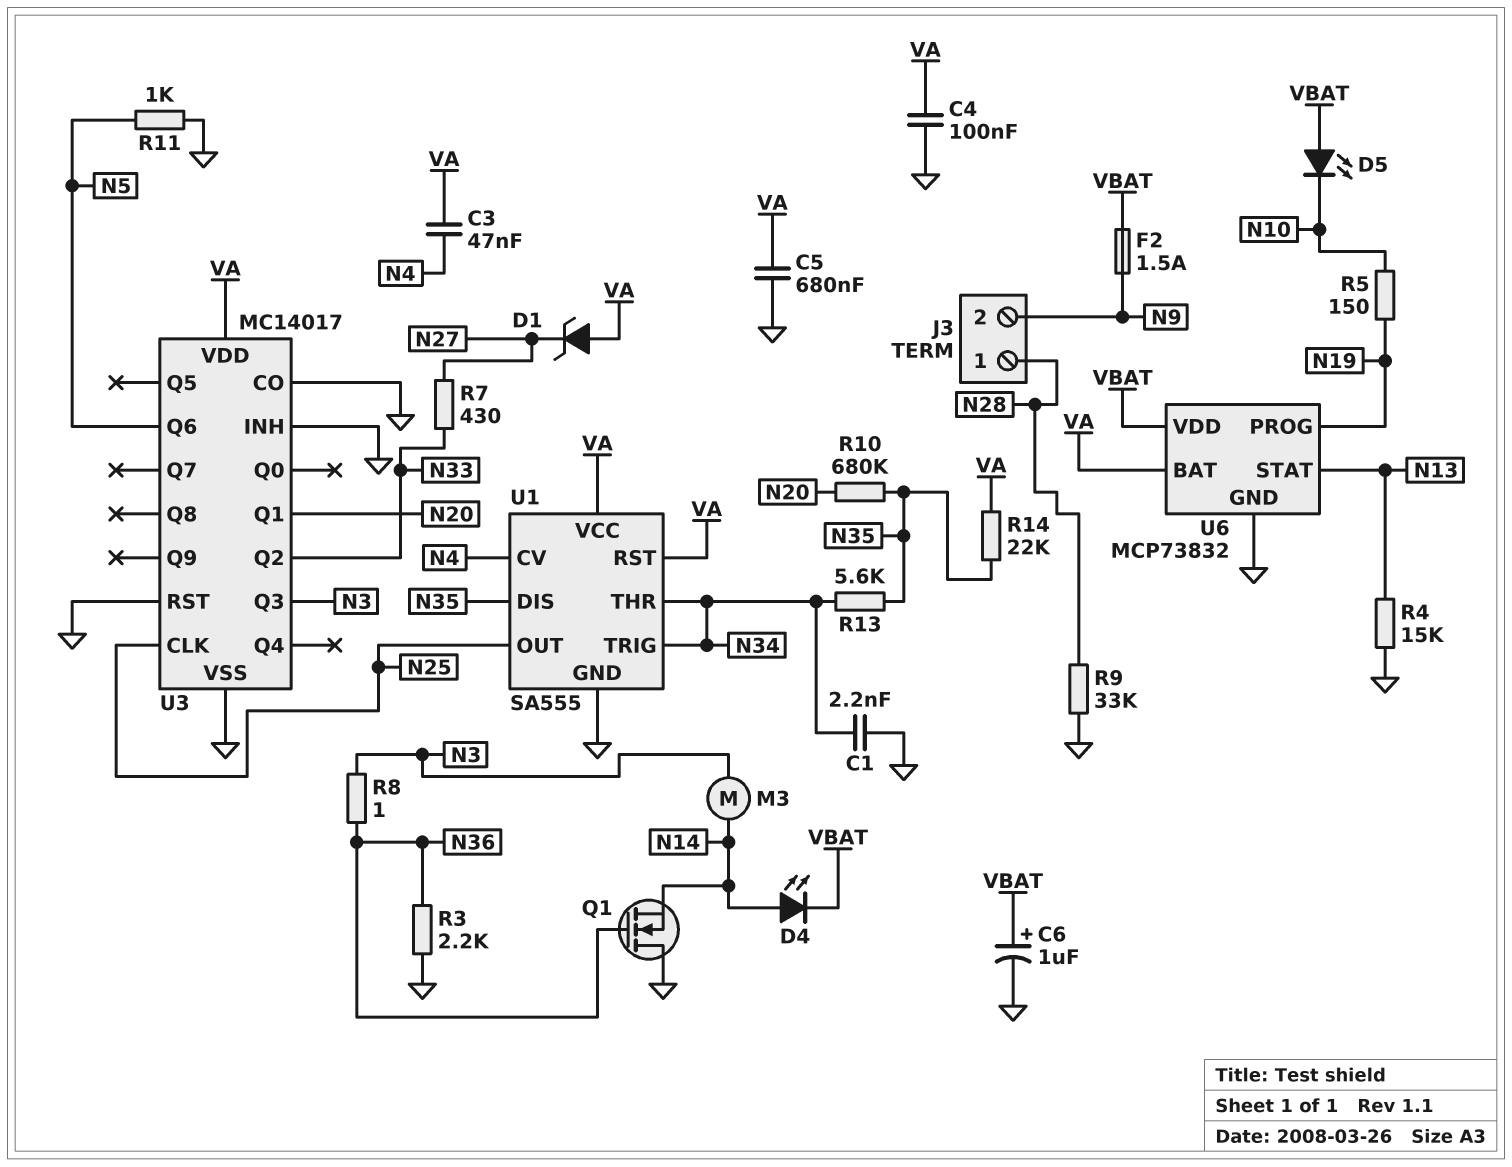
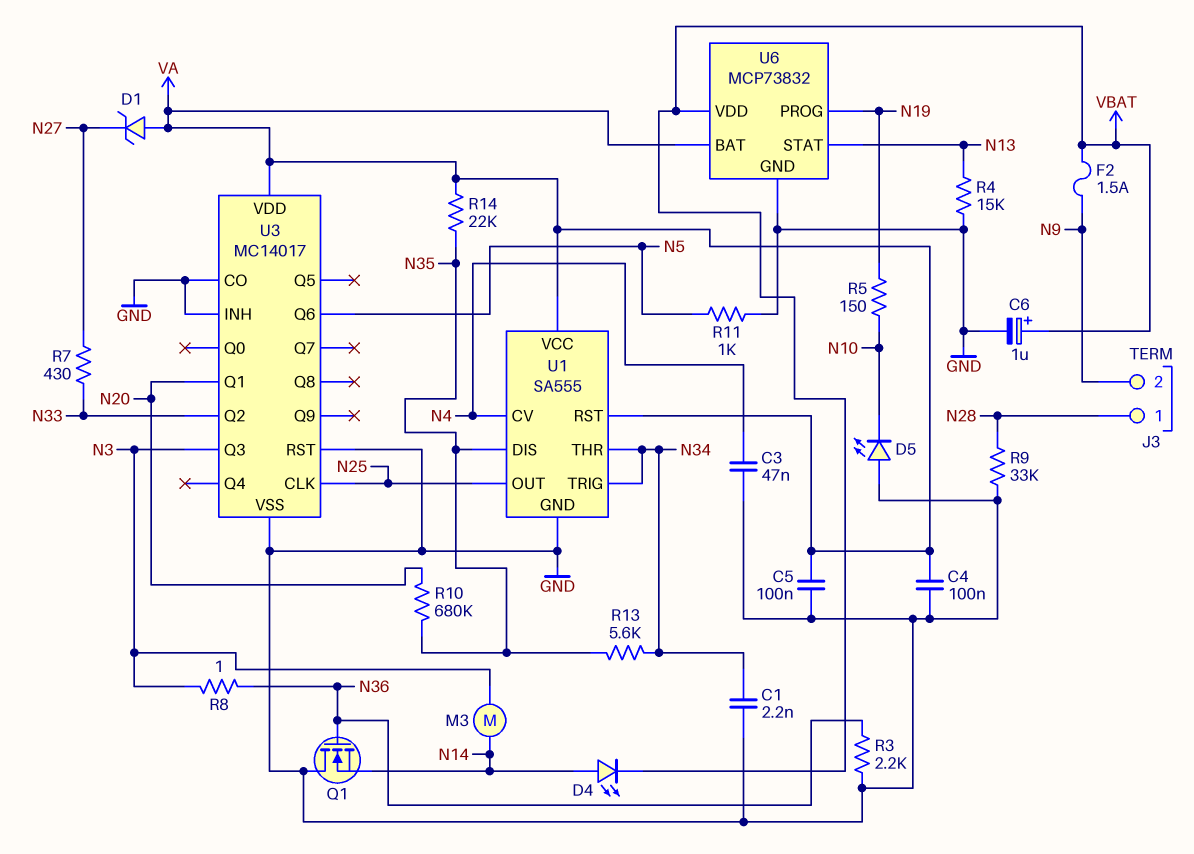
C3: 47nF (N4, VA) -> 47nF (GND, N4)
C5: 680nF (GND, VA) -> 100nF (GND, VA)
D5: LED (A VBAT, K N10) -> LED (A GND, K N10)

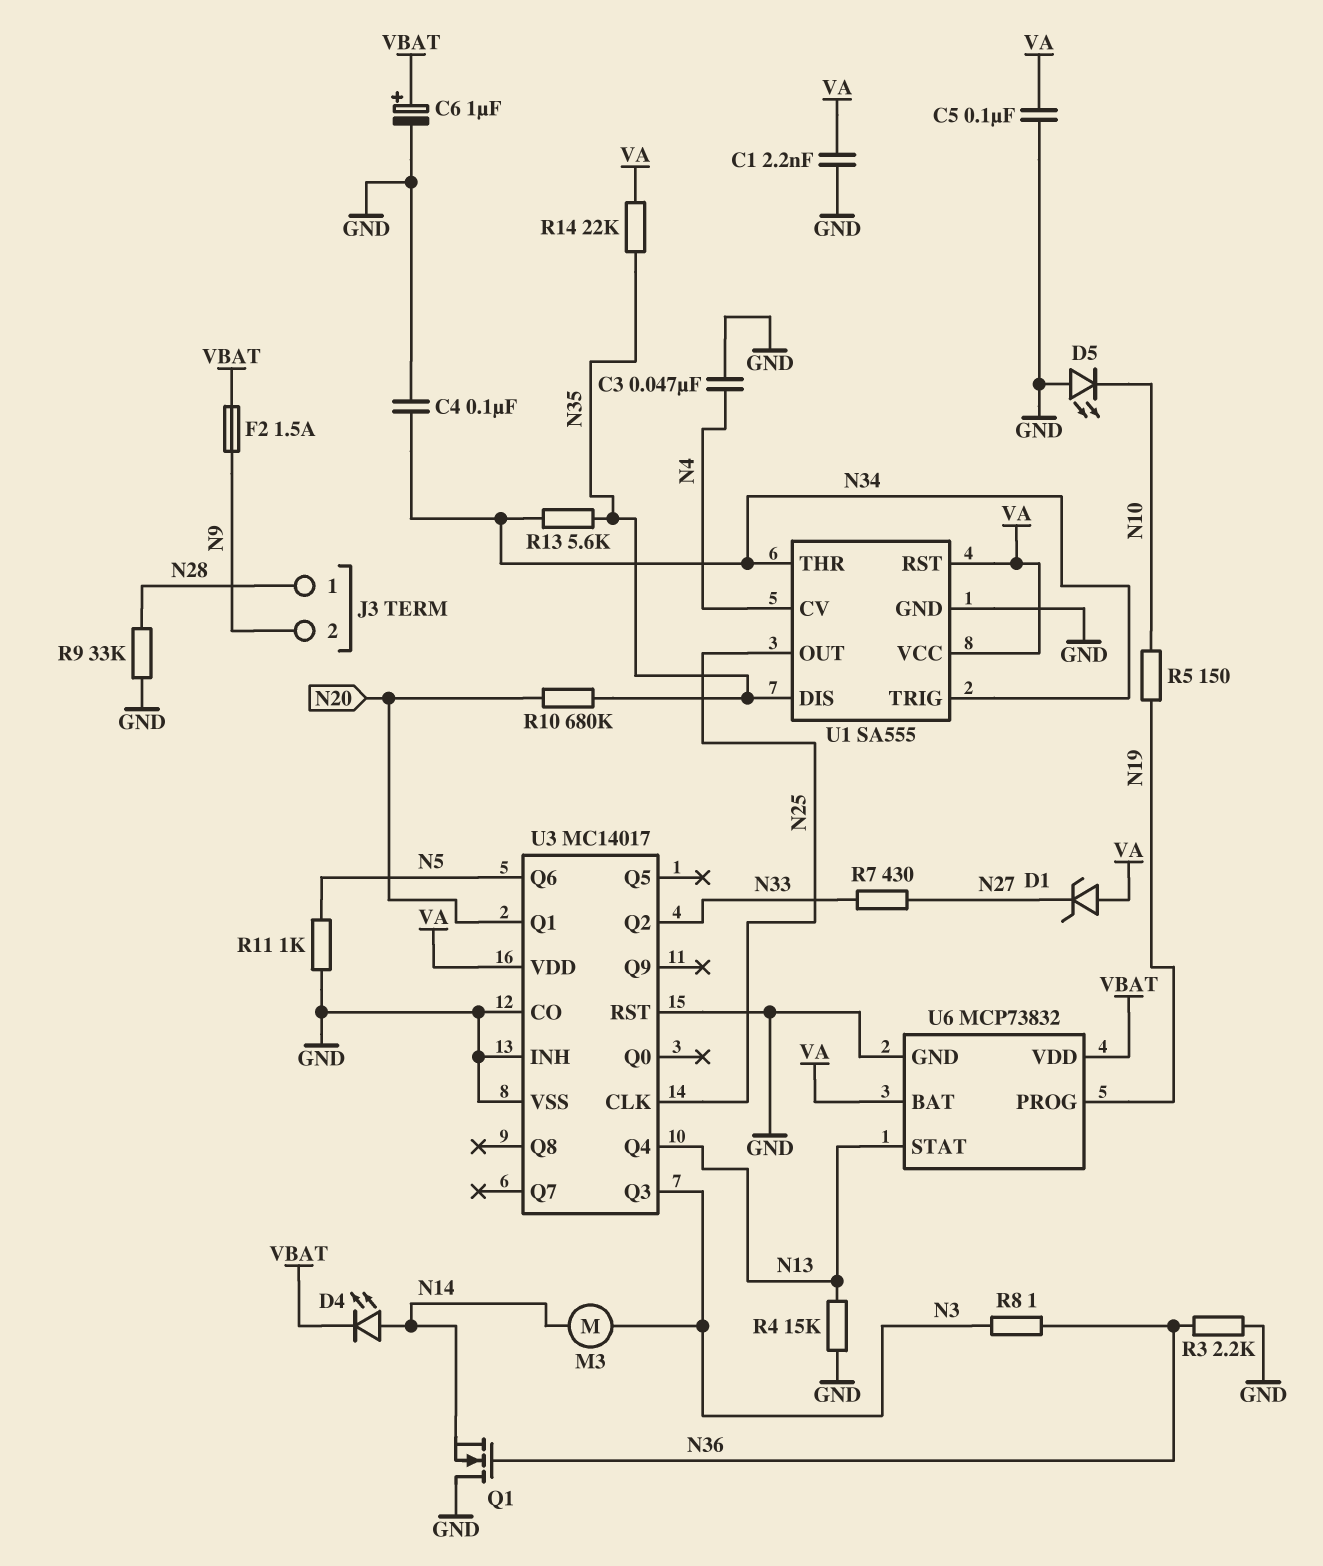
C1: 2.2nF (GND, N34) -> 2.2nF (GND, VA)
C4: 100nF (GND, VA) -> 100nF (GND, N34)
U3 pin Q4: none -> N13

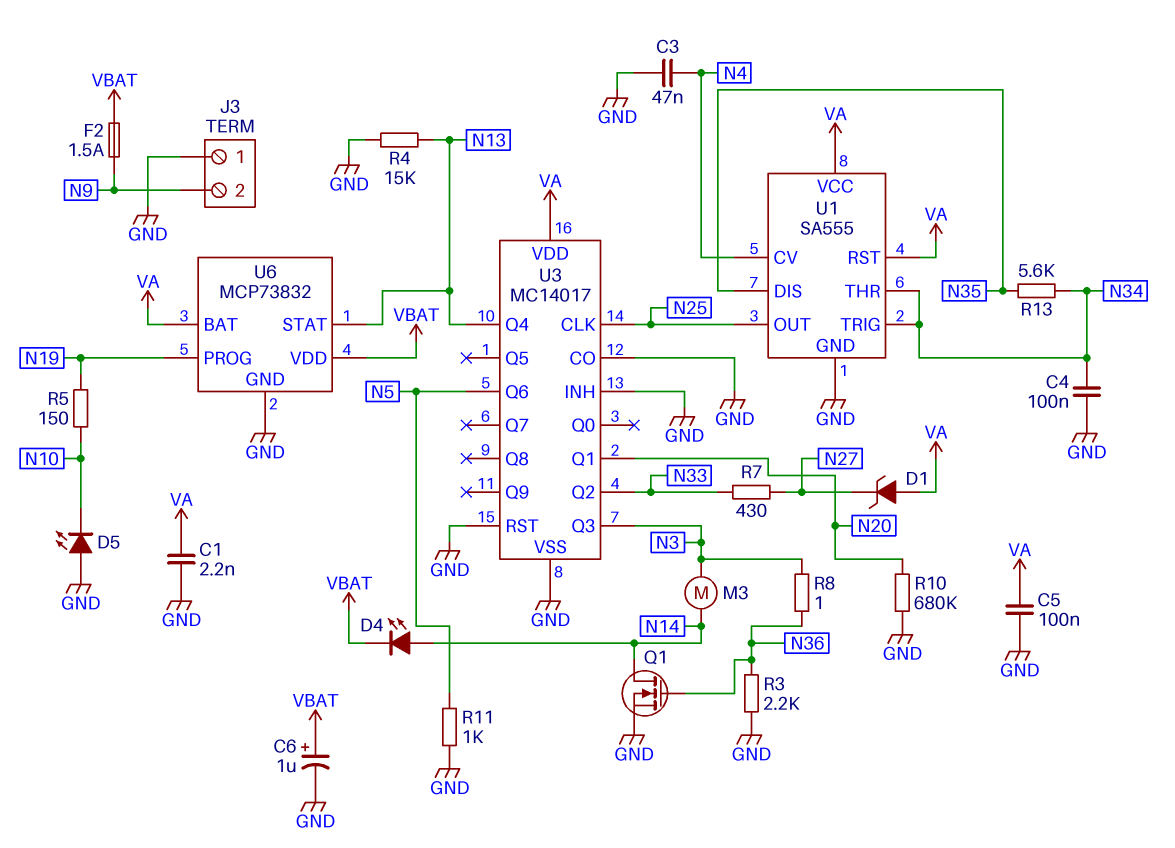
J3 pin 1: N28 -> GND
Q1: NMOS (G N36, D GND, S N14) -> NMOS (G N36, D N14, S GND)
R9: 33k (GND, N28) -> none
R10: 680k (N20, N35) -> 680k (GND, N20)
R14: 22k (N35, VA) -> none

